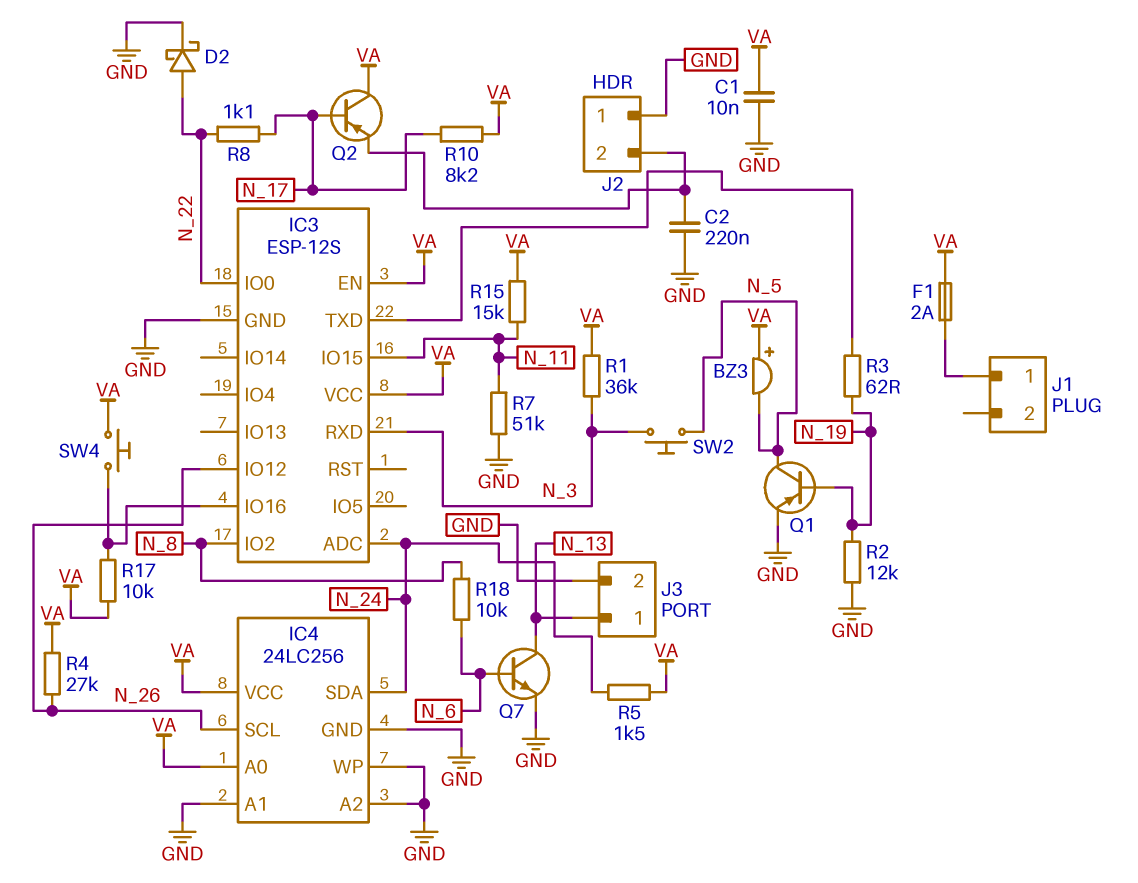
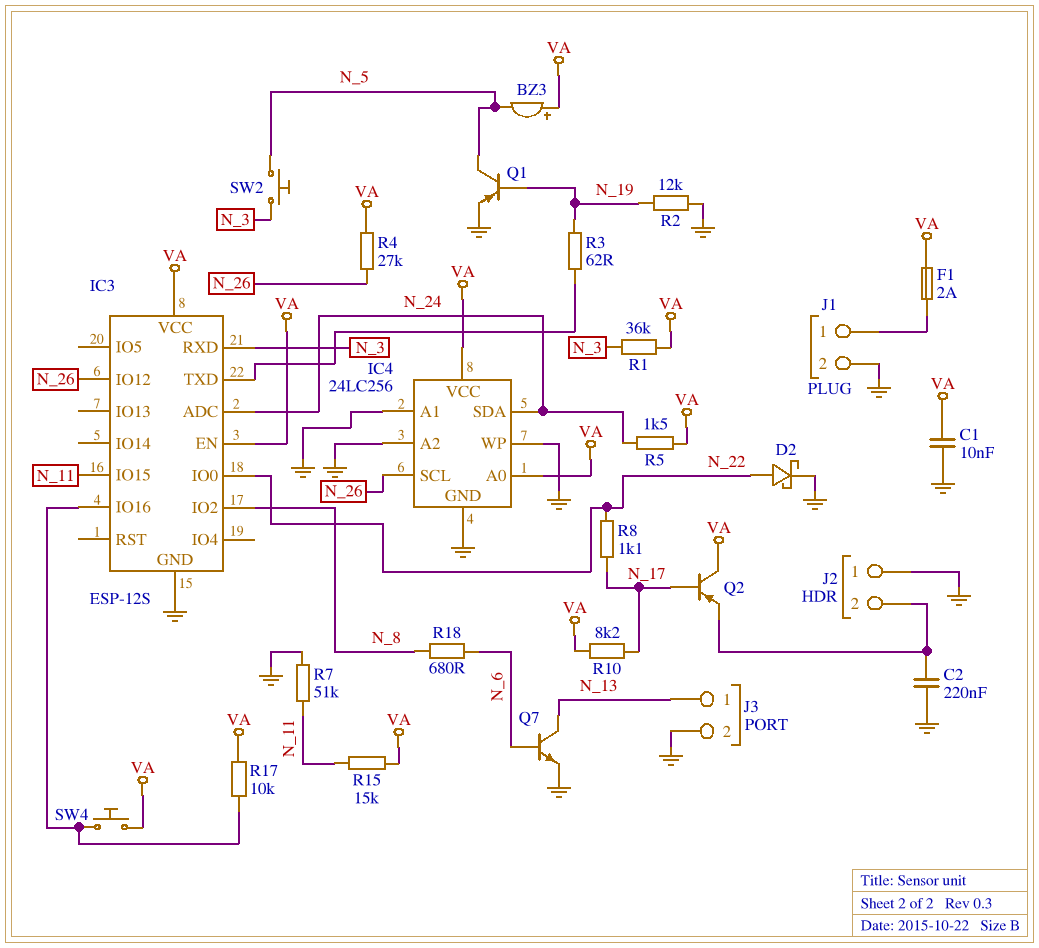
J1 pin 2: none -> GND
R18: 10k (N_6, N_8) -> 680 (N_6, N_8)

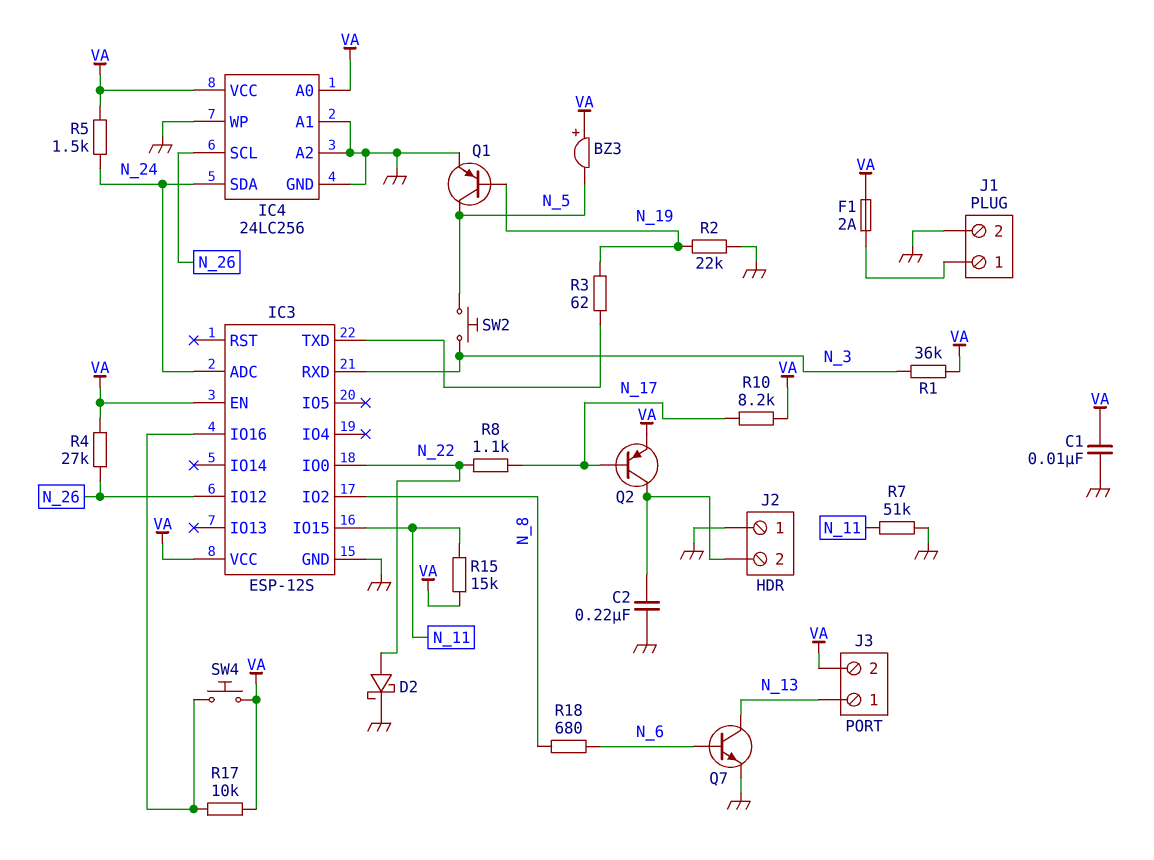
J3 pin 2: GND -> VA
Q2: PNP (B N_17, C VA, E J2/2) -> PNP (B N_17, C J2/2, E VA)
R2: 12k (GND, N_19) -> 22k (GND, N_19)

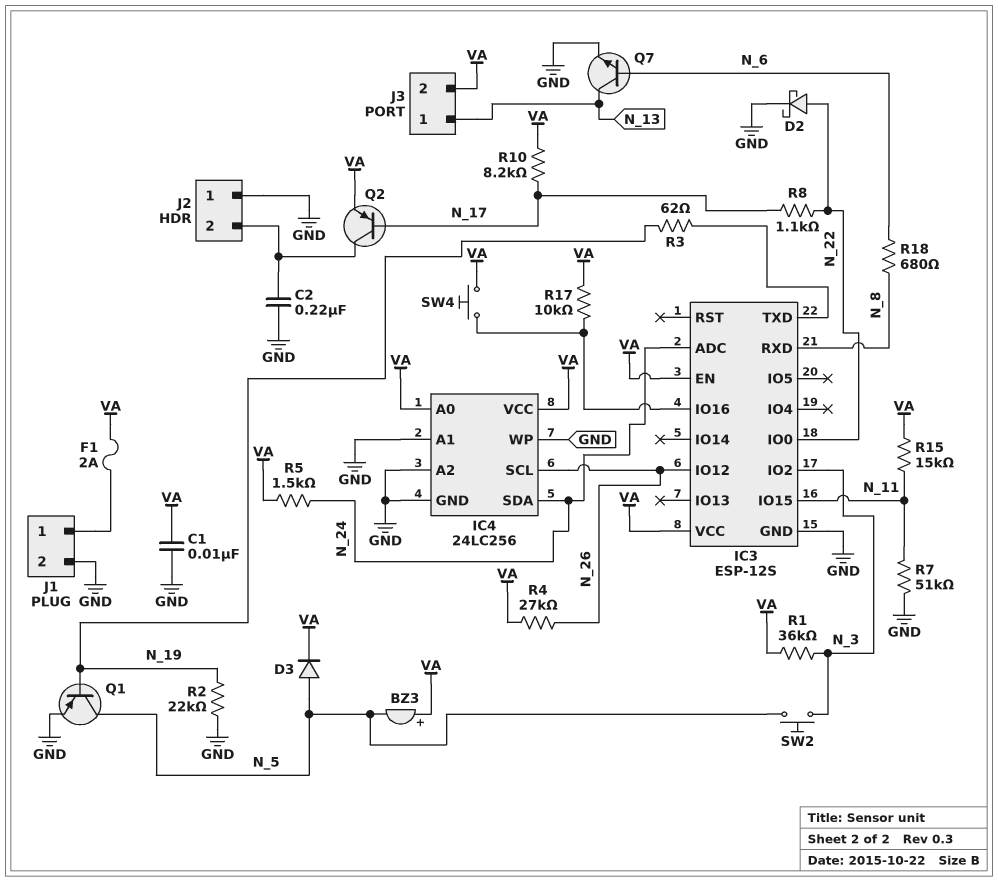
D3: none -> diode (A N_5, K VA)
IC3 pin IO2: N_8 -> N_3
IC3 pin RXD: N_3 -> N_8

